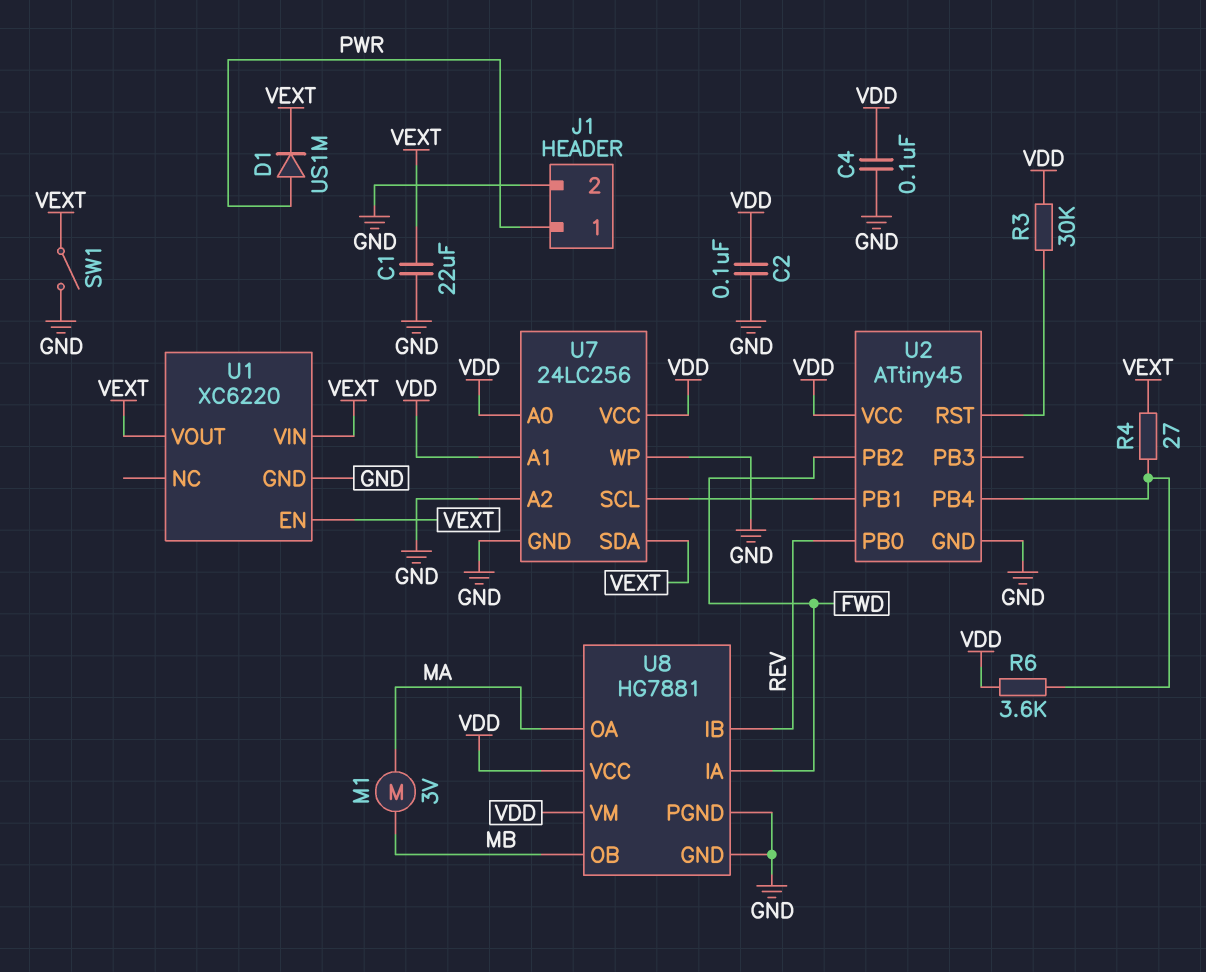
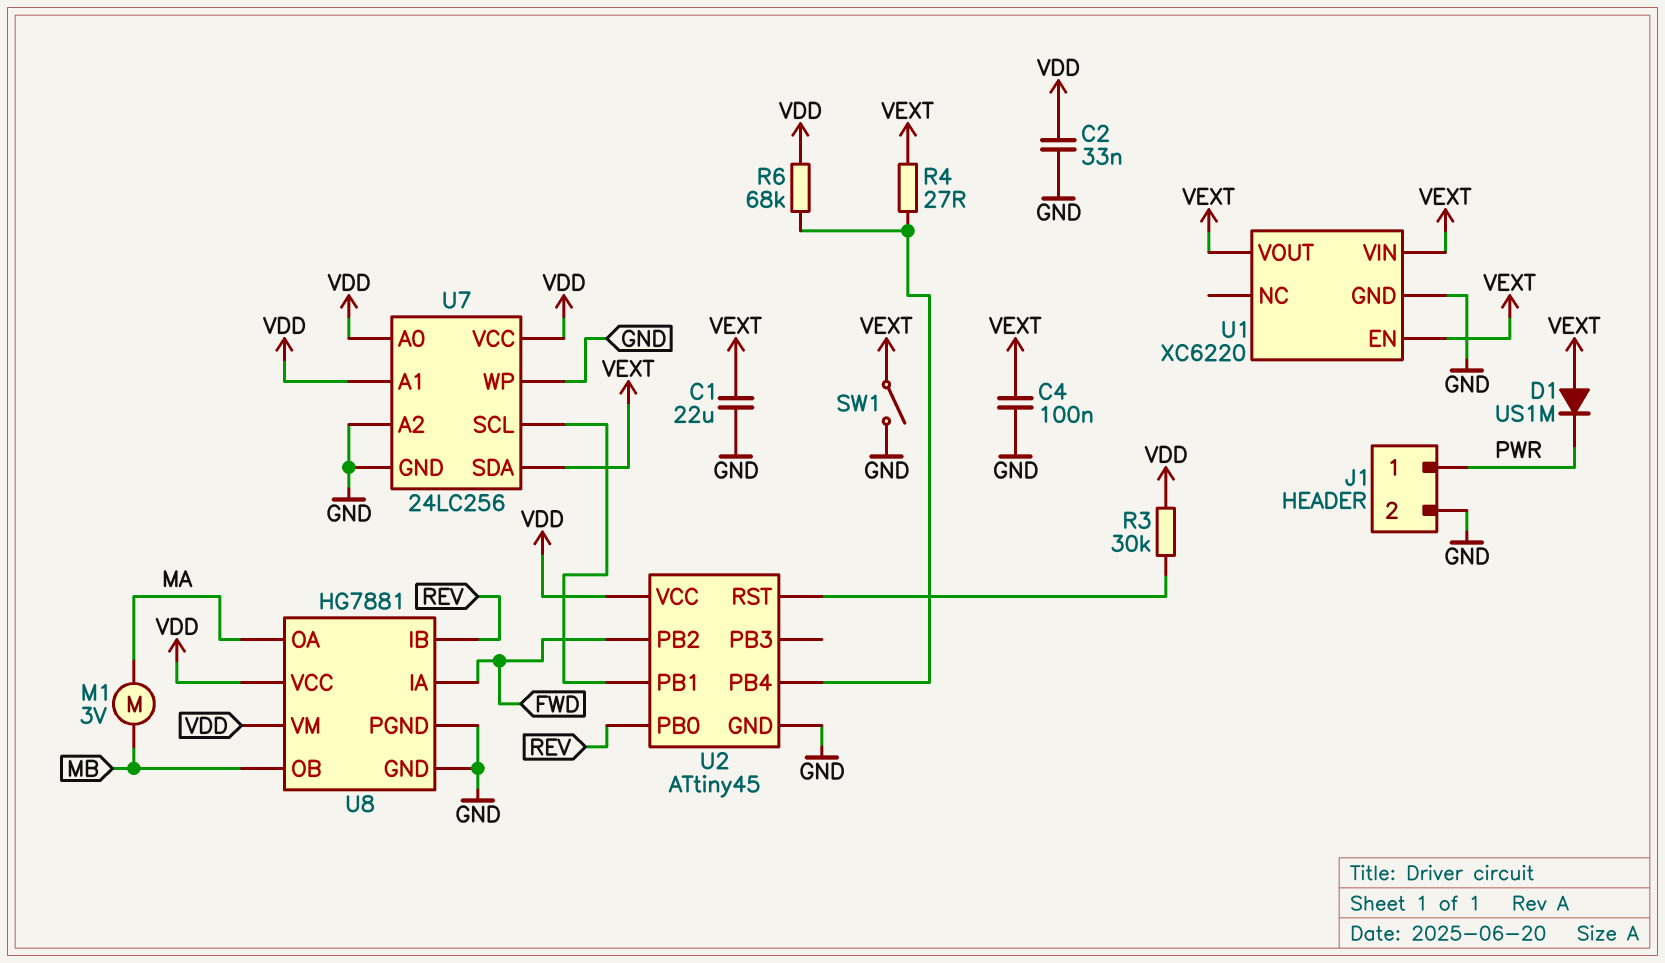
C2: 100nF (GND, VDD) -> 33nF (GND, VDD)
C4: 100nF (GND, VDD) -> 100nF (GND, VEXT)
D1: diode US1M (A PWR, K VEXT) -> diode US1M (A VEXT, K PWR)
R6: 3.6k (U2/PB4, VDD) -> 68k (U2/PB4, VDD)

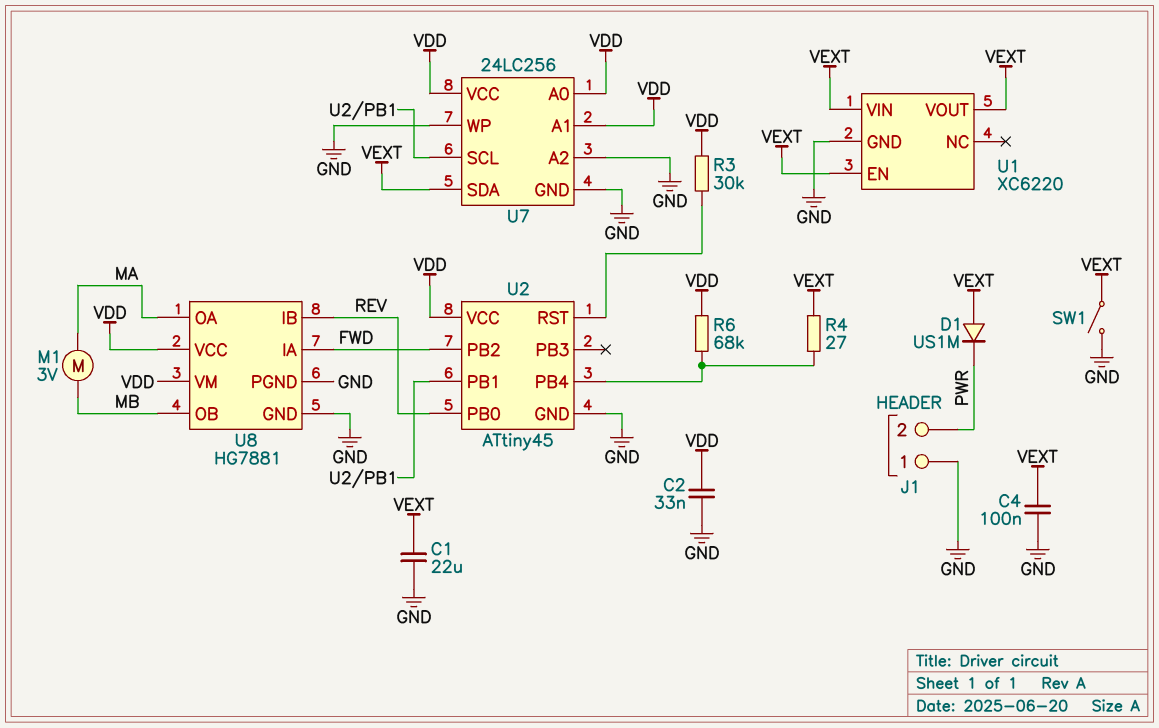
J1 pin 1: PWR -> GND
J1 pin 2: GND -> PWR

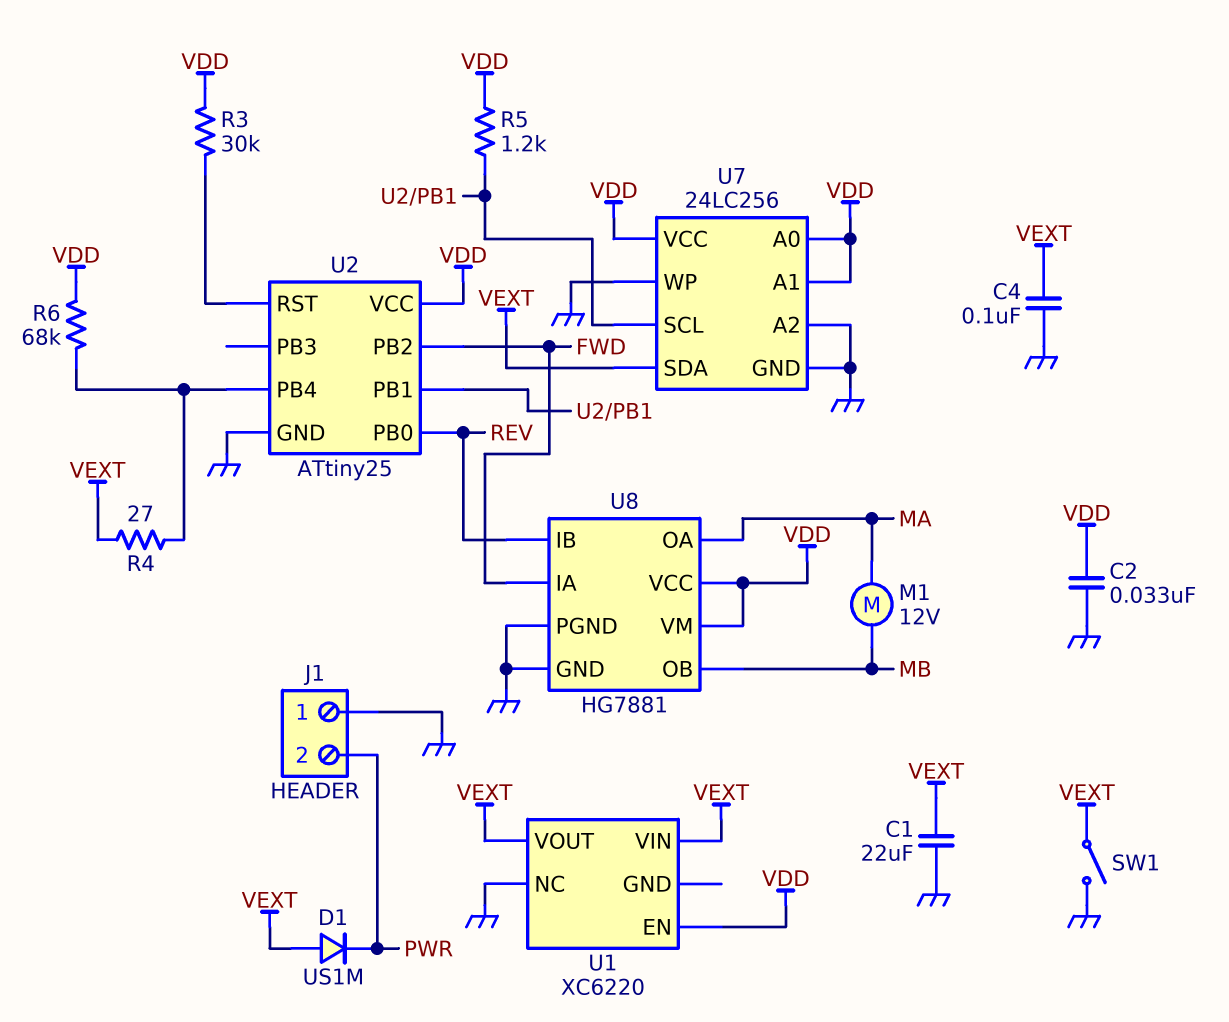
M1: motor 3V (MA, MB) -> motor 12V (MA, MB)
R5: none -> 1.2k (U2/PB1, VDD)
U1 pin EN: VEXT -> VDD
U1 pin GND: GND -> none
U1 pin NC: none -> GND
U2: ATtiny45 -> ATtiny25

